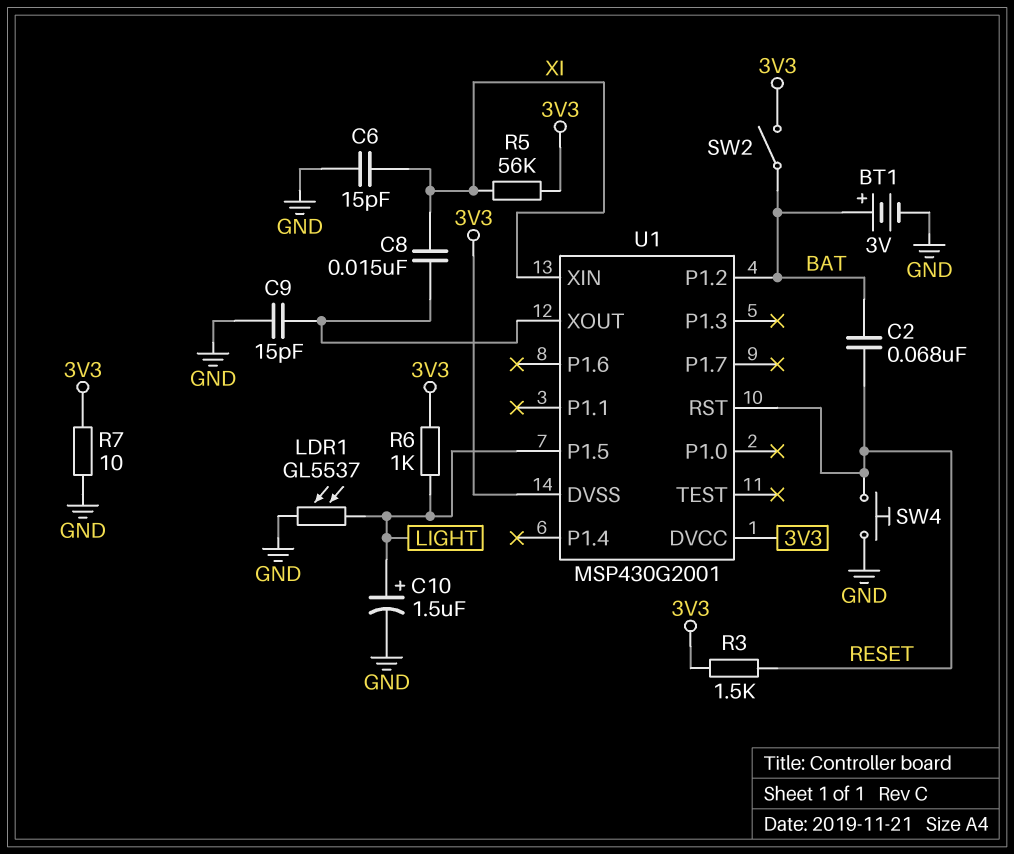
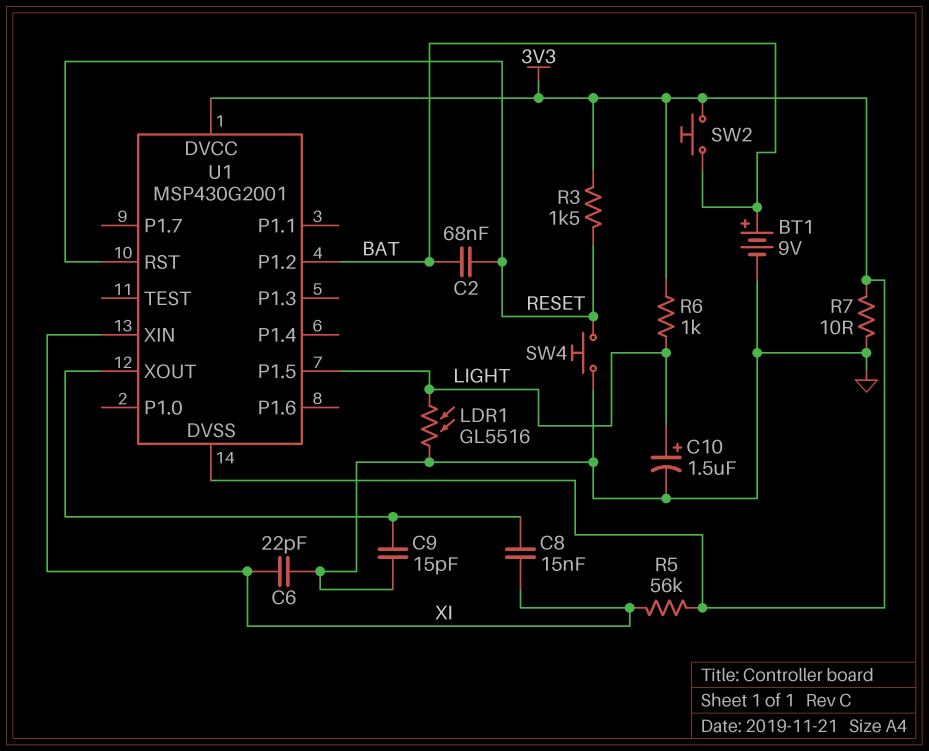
BT1: 3V (plus BAT, minus GND) -> 9V (plus BAT, minus GND)
C6: 15pF (GND, XI) -> 22pF (GND, XI)
LDR1: GL5537 (GND, LIGHT) -> GL5516 (GND, LIGHT)
SW2: switch (3V3, BAT) -> button (3V3, BAT)

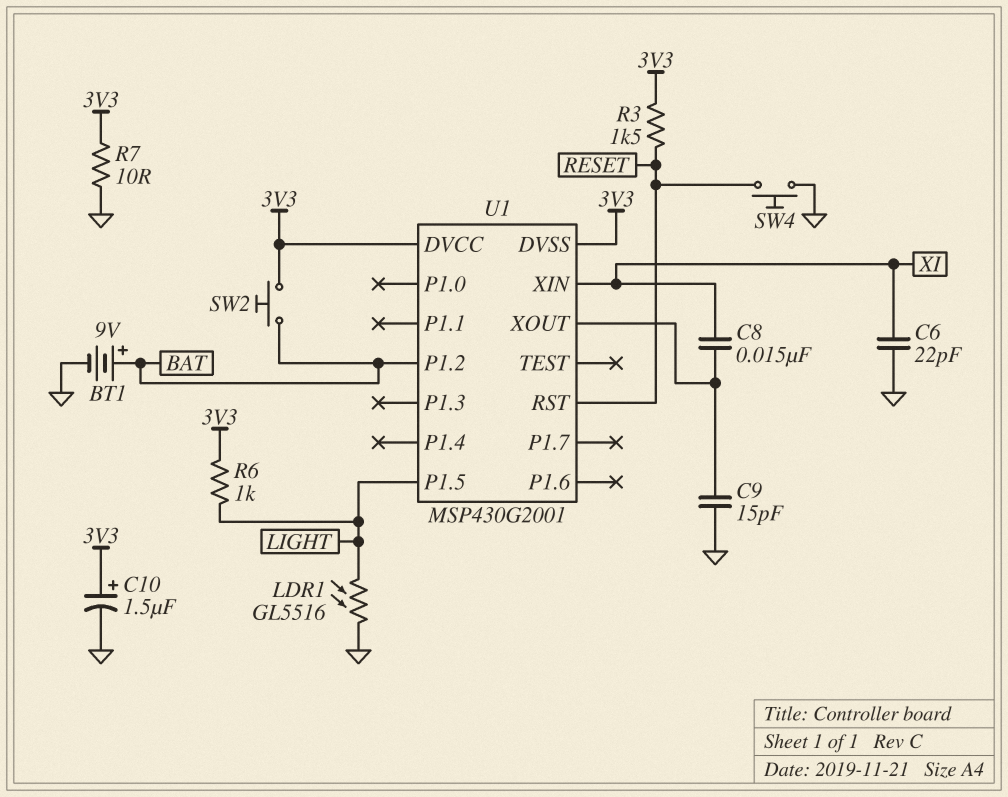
C2: 68nF (BAT, RESET) -> none
C10: 1.5uF (plus LIGHT, minus GND) -> 1.5uF (plus 3V3, minus GND)
R5: 56k (3V3, XI) -> none

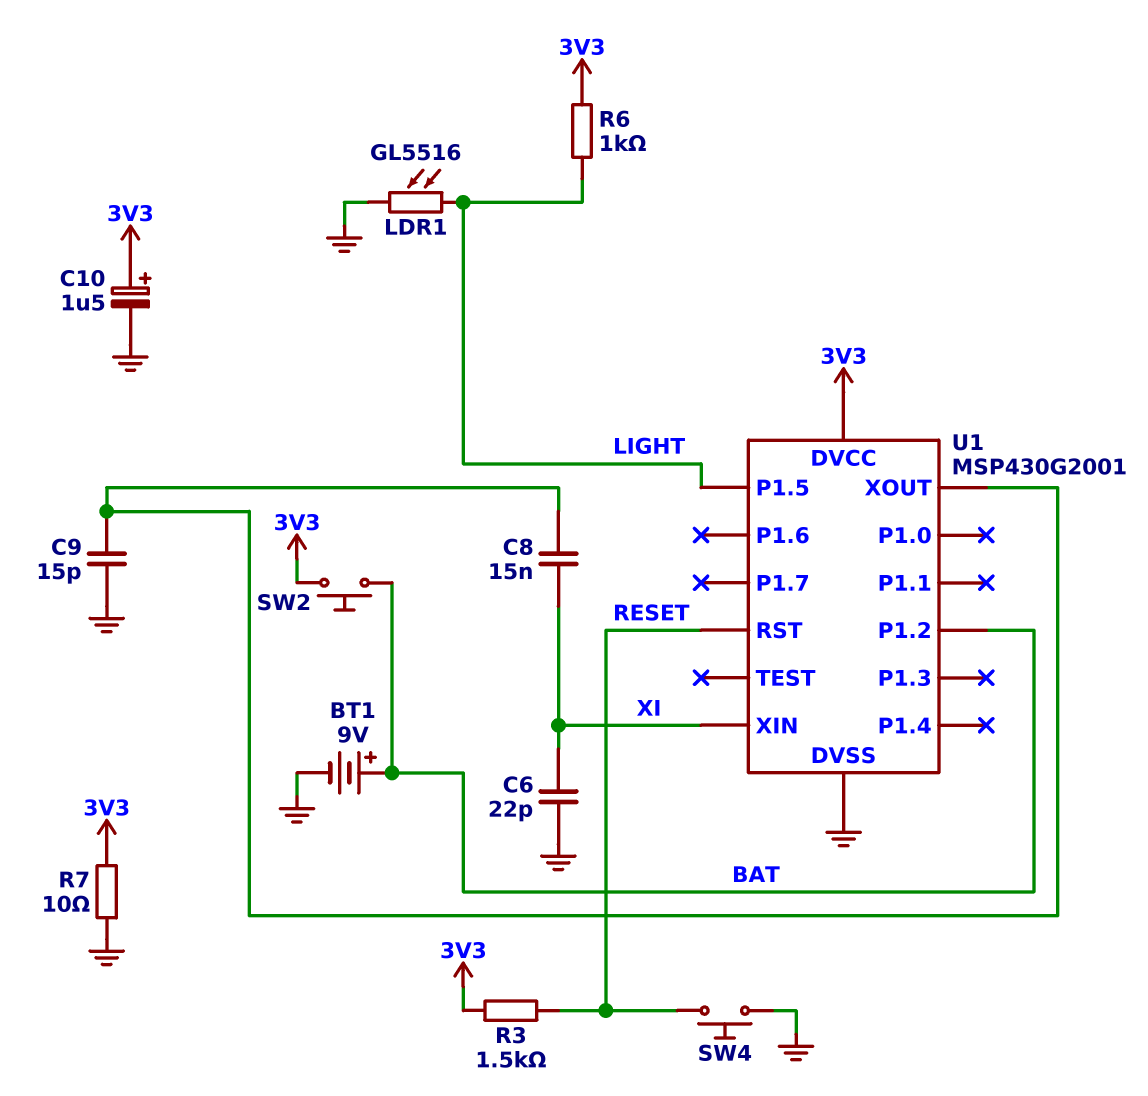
U1 pin DVSS: 3V3 -> GND

